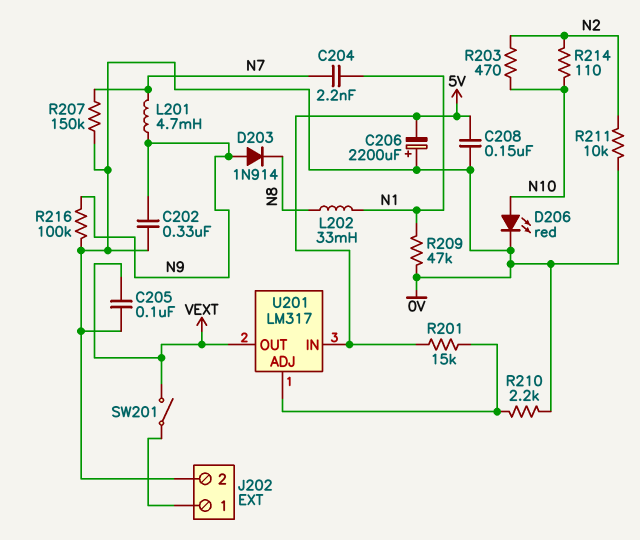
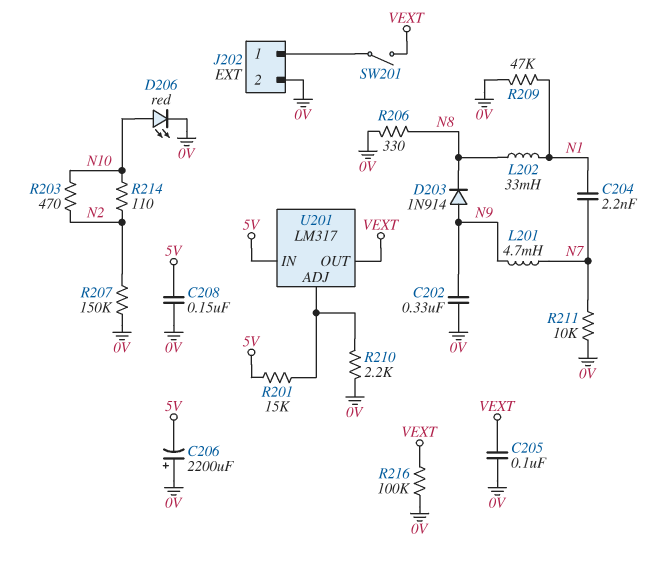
R206: none -> 330 (0V, N8)
R207: 150k (0V, N7) -> 150k (0V, N2)
R211: 10k (0V, N2) -> 10k (0V, N7)
R216: 100k (0V, N9) -> 100k (0V, VEXT)

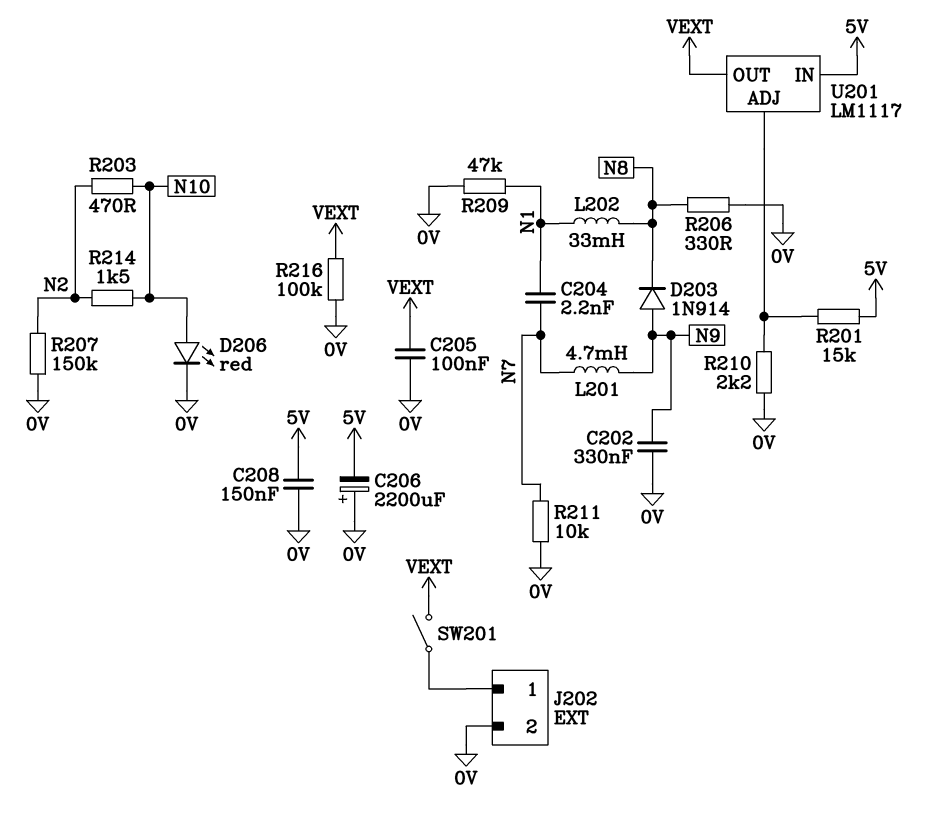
R214: 110 (N2, N10) -> 1.5k (N2, N10)
U201: LM317 -> LM1117

